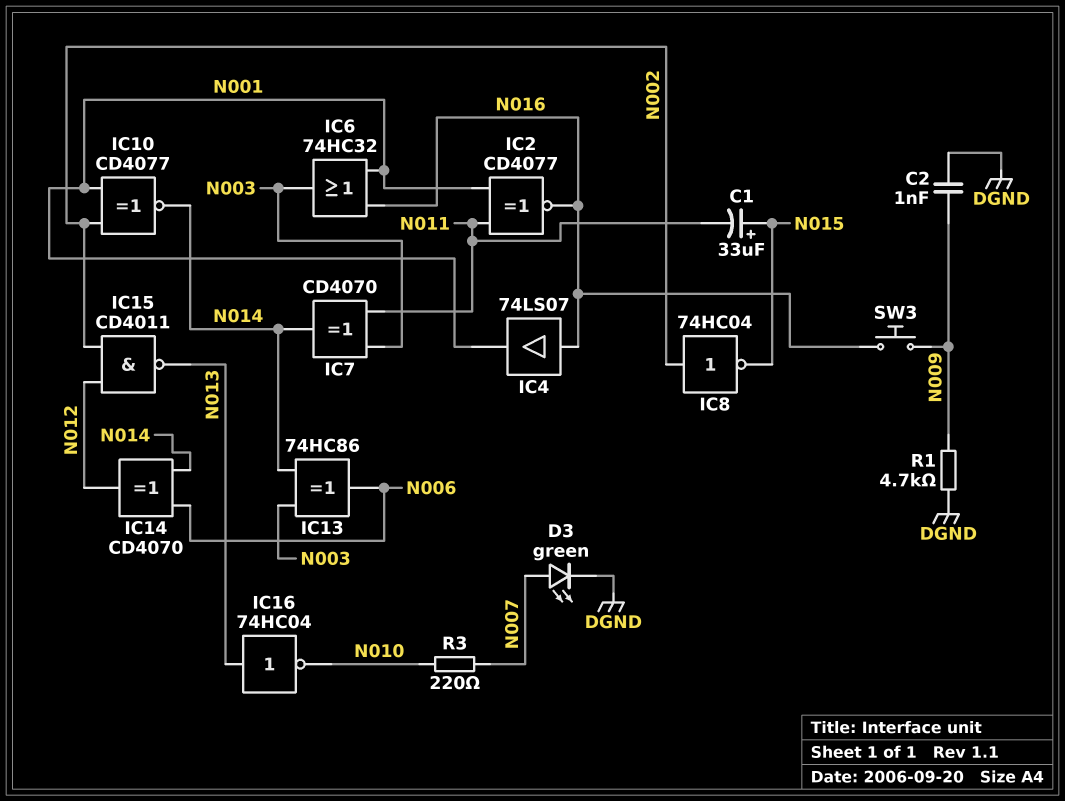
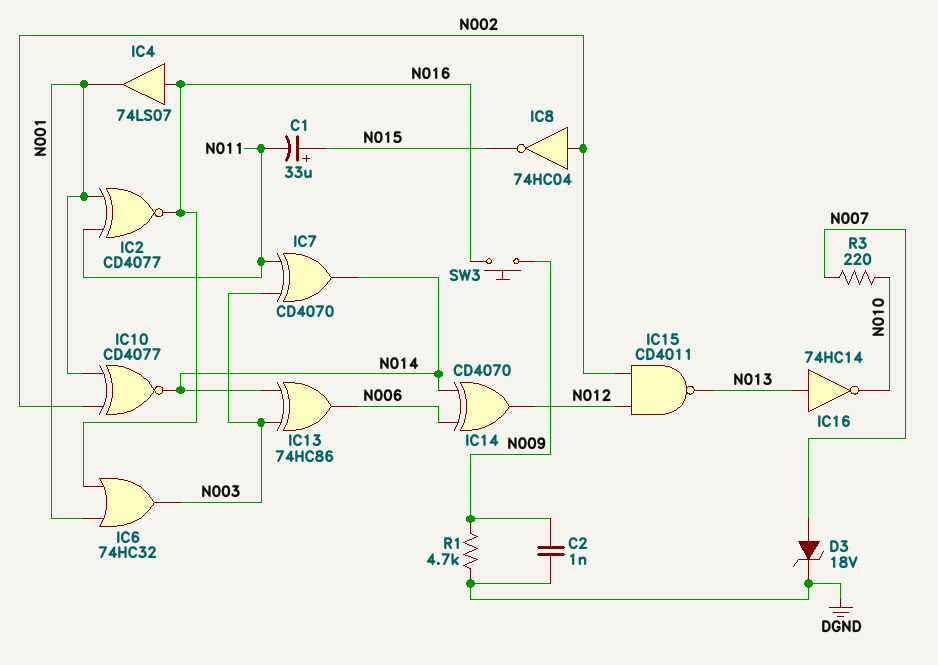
D3: LED green (A N007, K DGND) -> zener 18V (A N007, K DGND)
IC16: NOT 74HC04 (in N013, out N010) -> NOT 74HC14 (in N013, out N010)

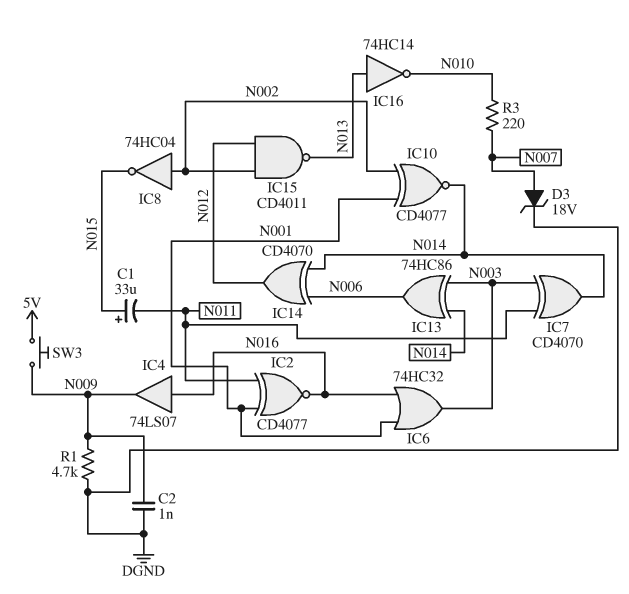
IC4: buffer 74LS07 (in N016, out N001) -> buffer 74LS07 (in N016, out N009)
SW3: button (N009, N016) -> button (5V, N009)

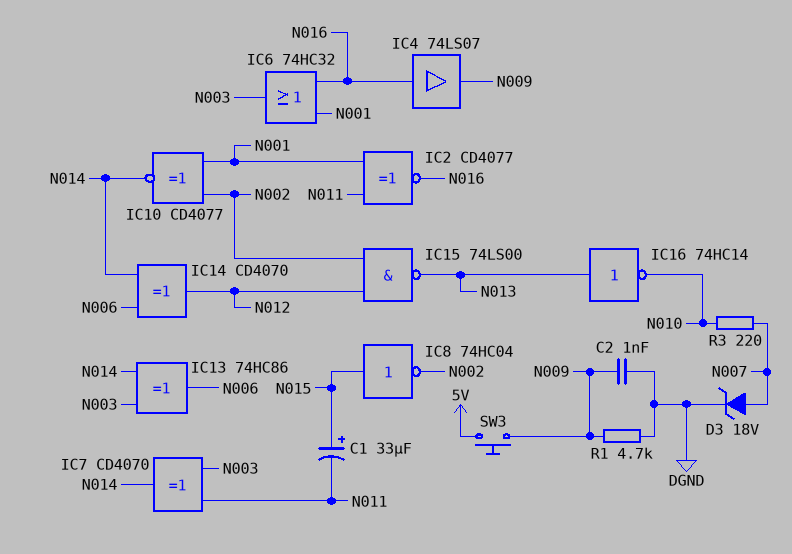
IC8: NOT 74HC04 (in N002, out N015) -> NOT 74HC04 (in N015, out N002)
IC15: NAND CD4011 (in N002, in N012, out N013) -> NAND 74LS00 (in N002, in N012, out N013)

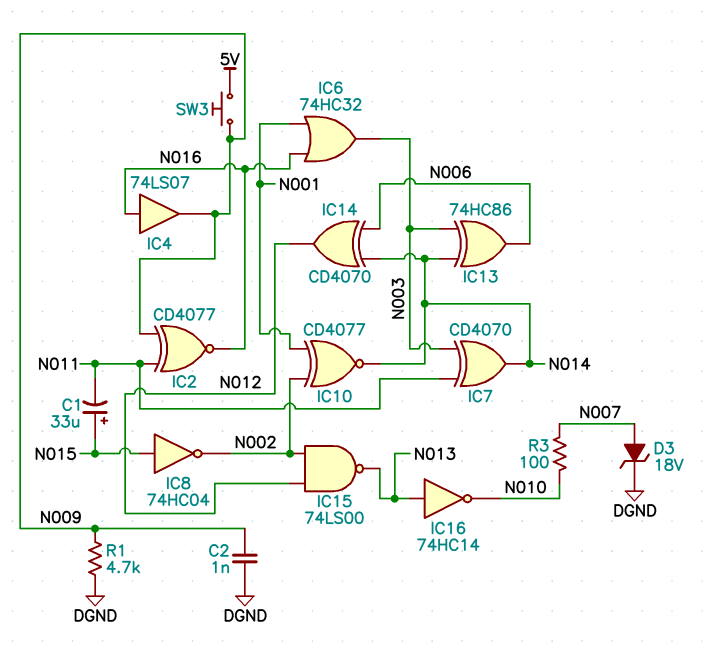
IC2: XNOR CD4077 (in N001, in N011, out N016) -> XNOR CD4077 (in N009, in N011, out N016)
R3: 220 (N007, N010) -> 100 (N007, N010)

